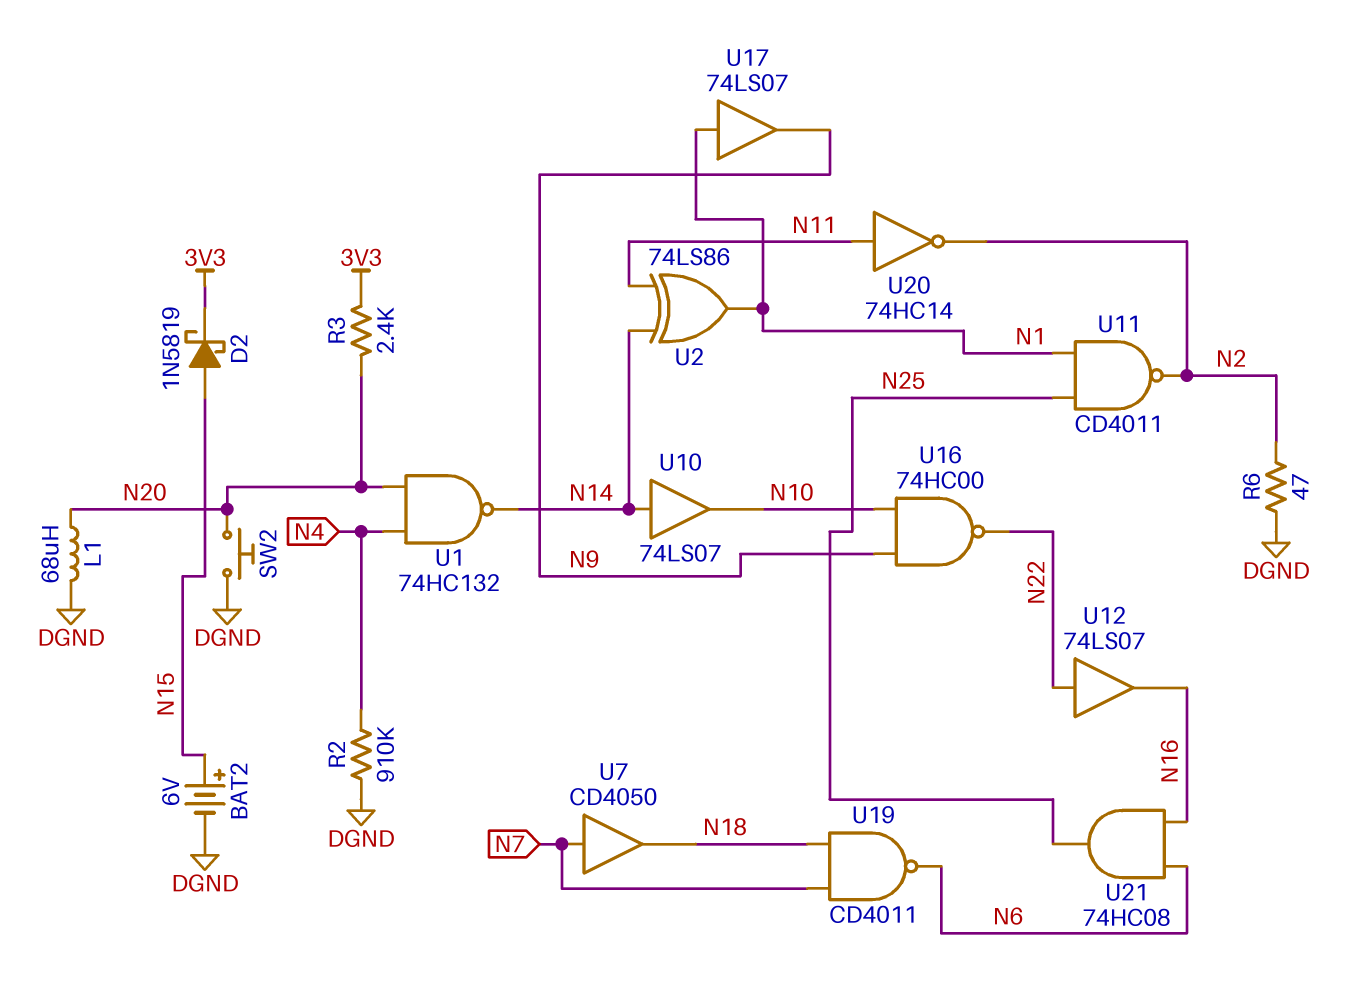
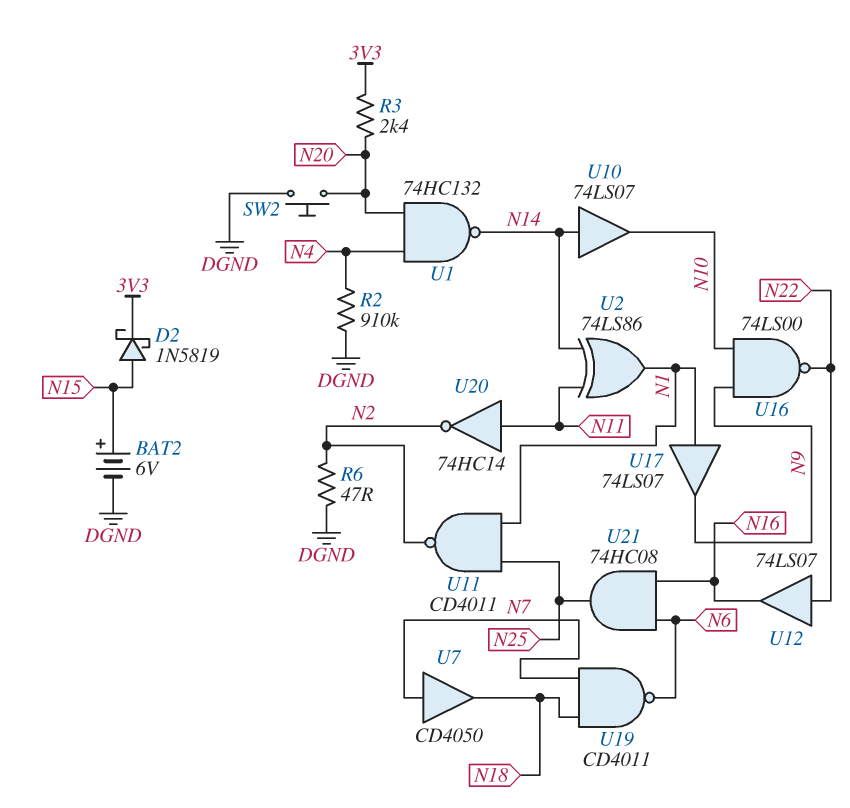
L1: 68uH (DGND, N20) -> none
U16: NAND 74HC00 (in N9, in N10, out N22) -> NAND 74LS00 (in N9, in N10, out N22)

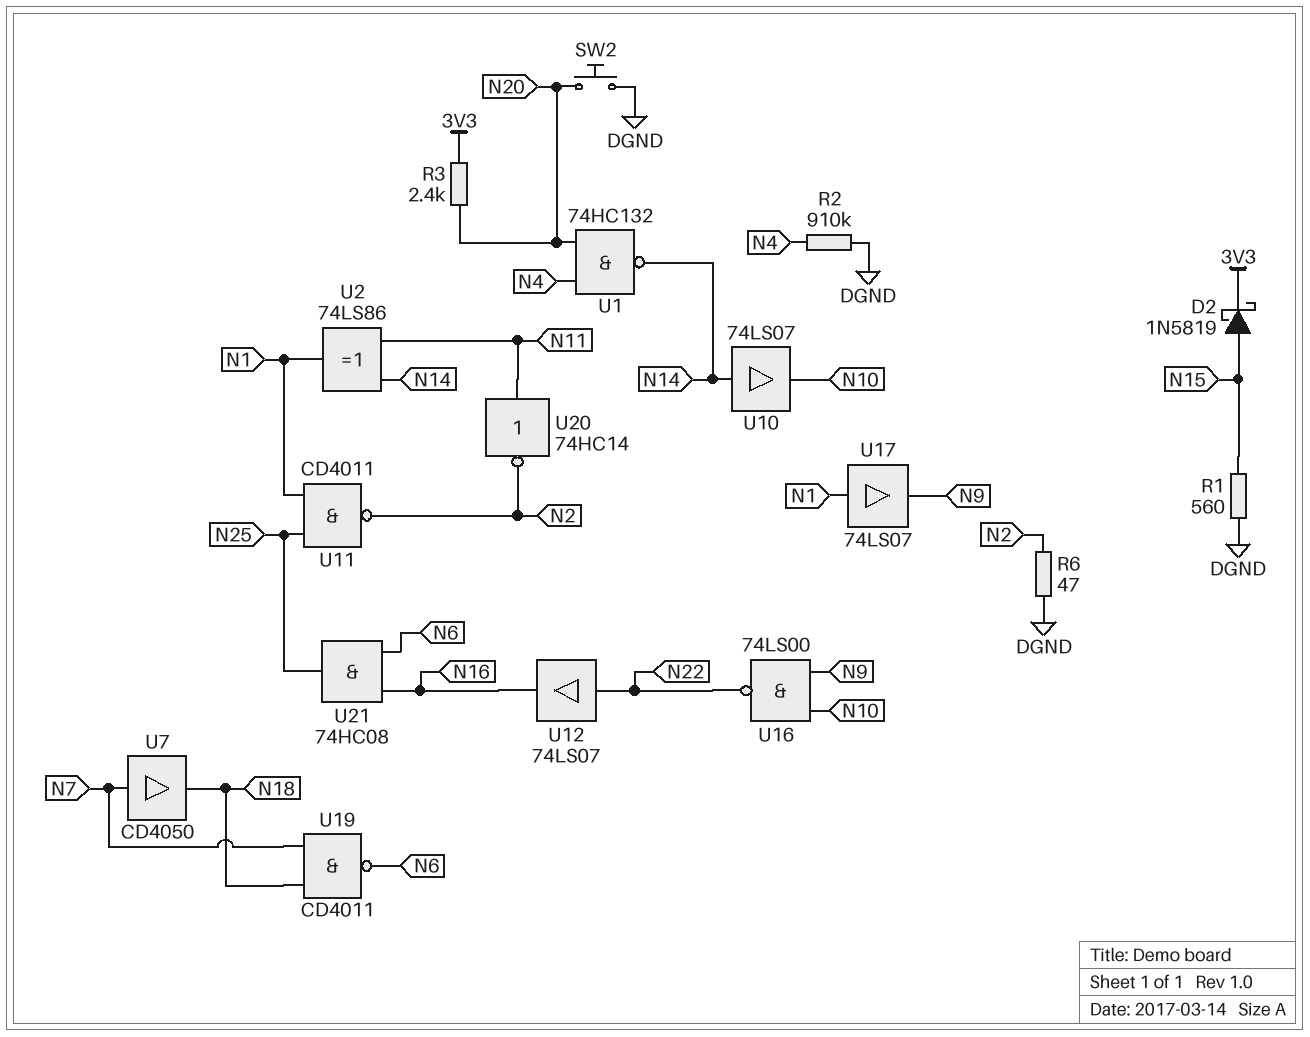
BAT2: 6V (plus N15, minus DGND) -> none
R1: none -> 560 (DGND, N15)

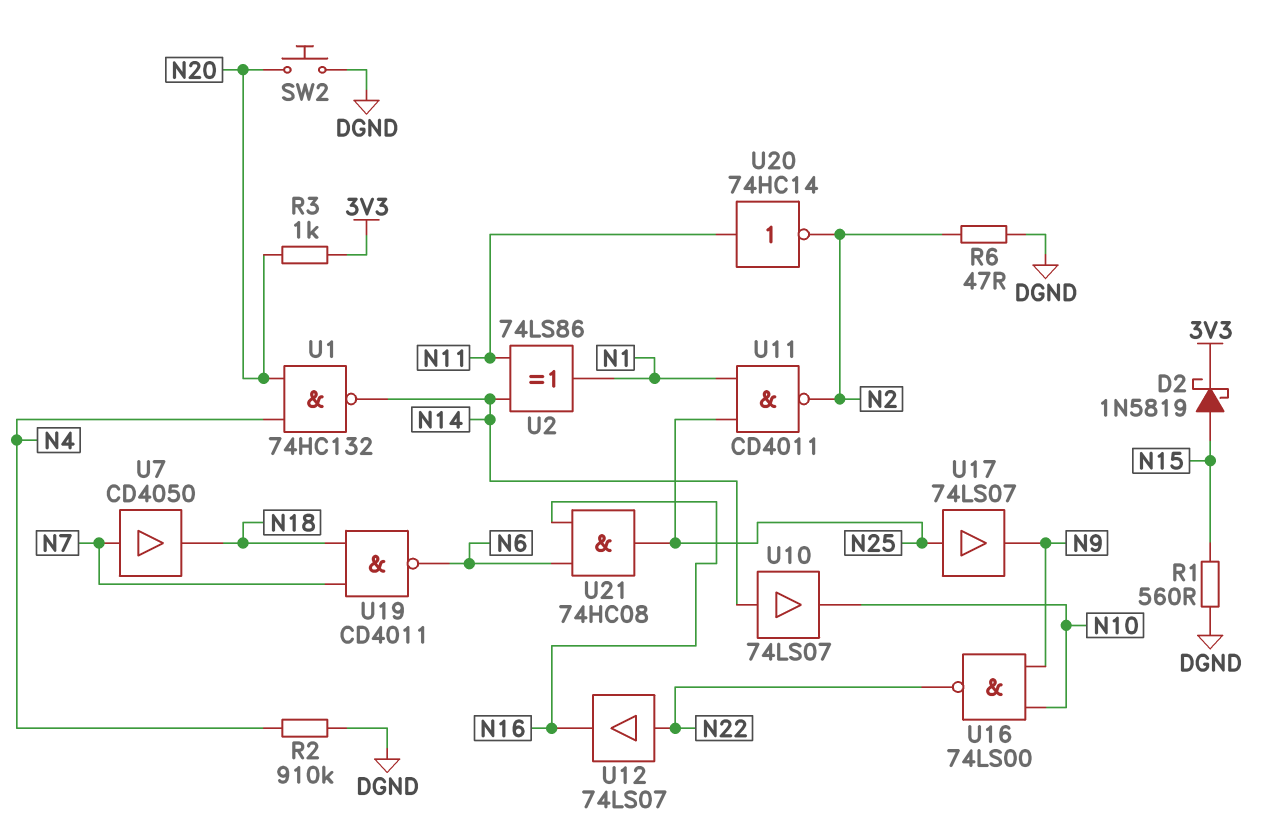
R3: 2.4k (3V3, N20) -> 1k (3V3, N20)
U17: buffer 74LS07 (in N1, out N9) -> buffer 74LS07 (in N25, out N9)

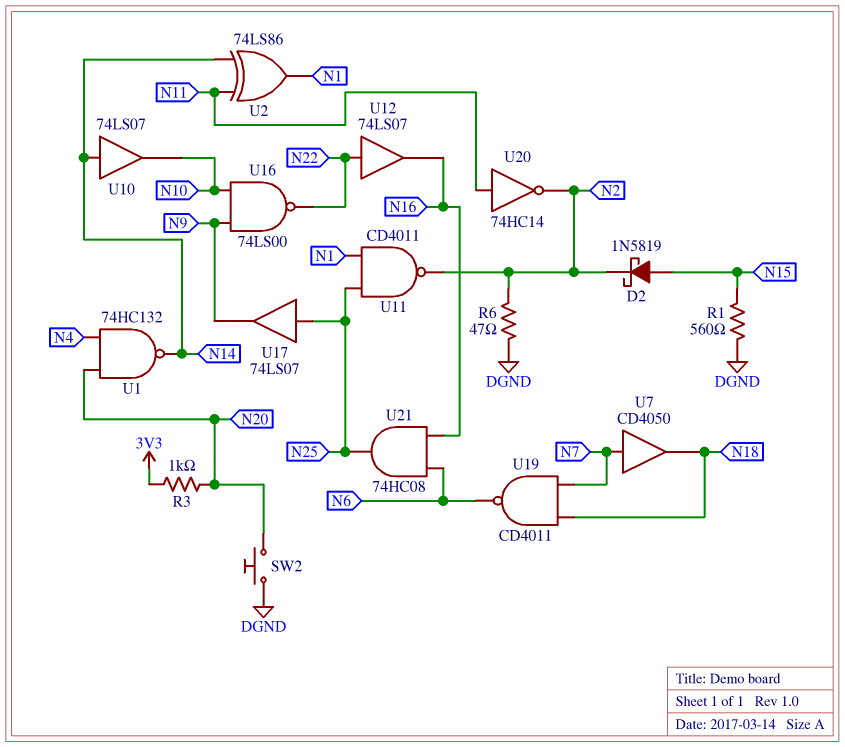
D2: schottky 1N5819 (A N15, K 3V3) -> schottky 1N5819 (A N15, K N2)
R2: 910k (DGND, N4) -> none

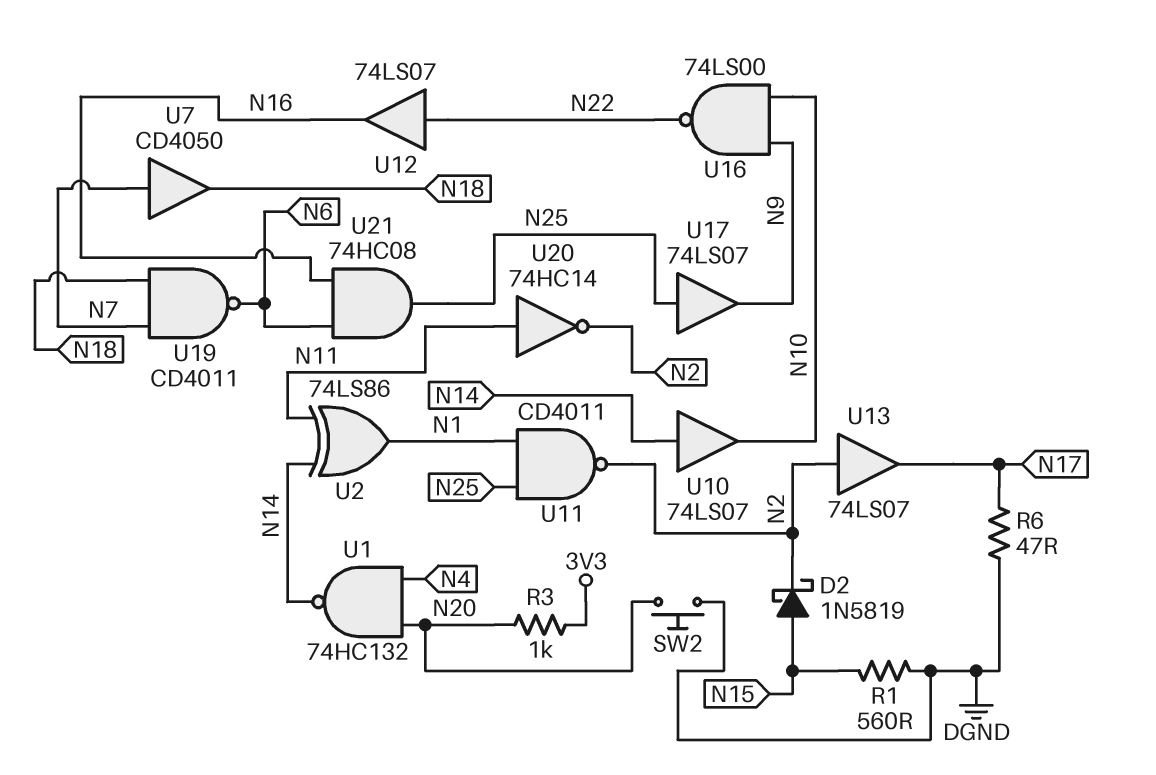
R6: 47 (DGND, N2) -> 47 (DGND, N17)
U13: none -> buffer 74LS07 (in N2, out N17)

